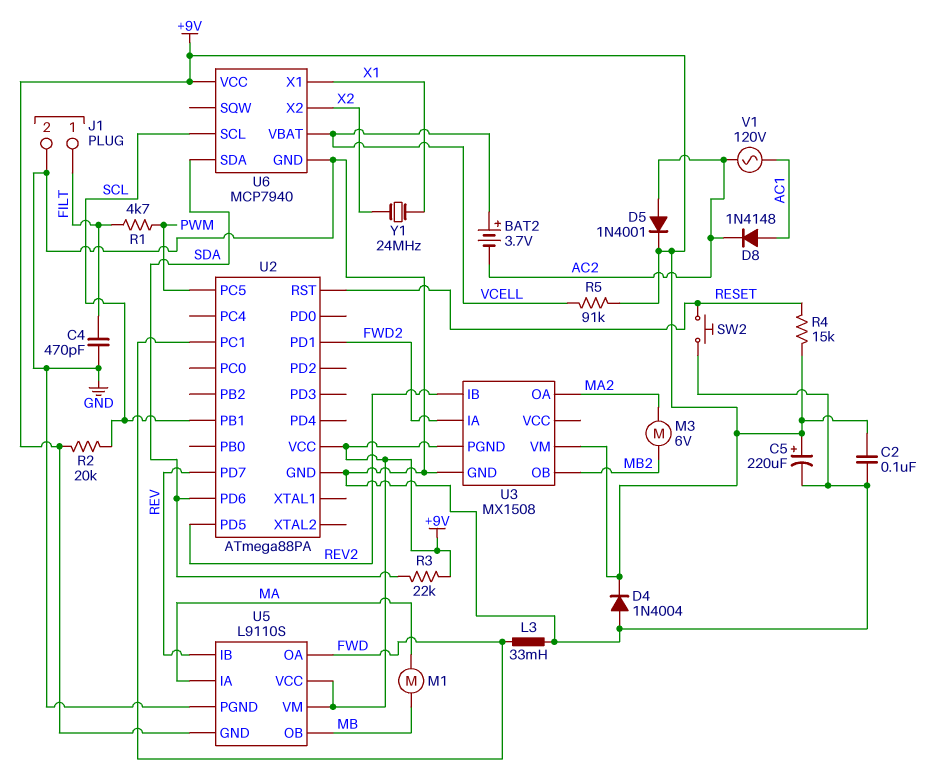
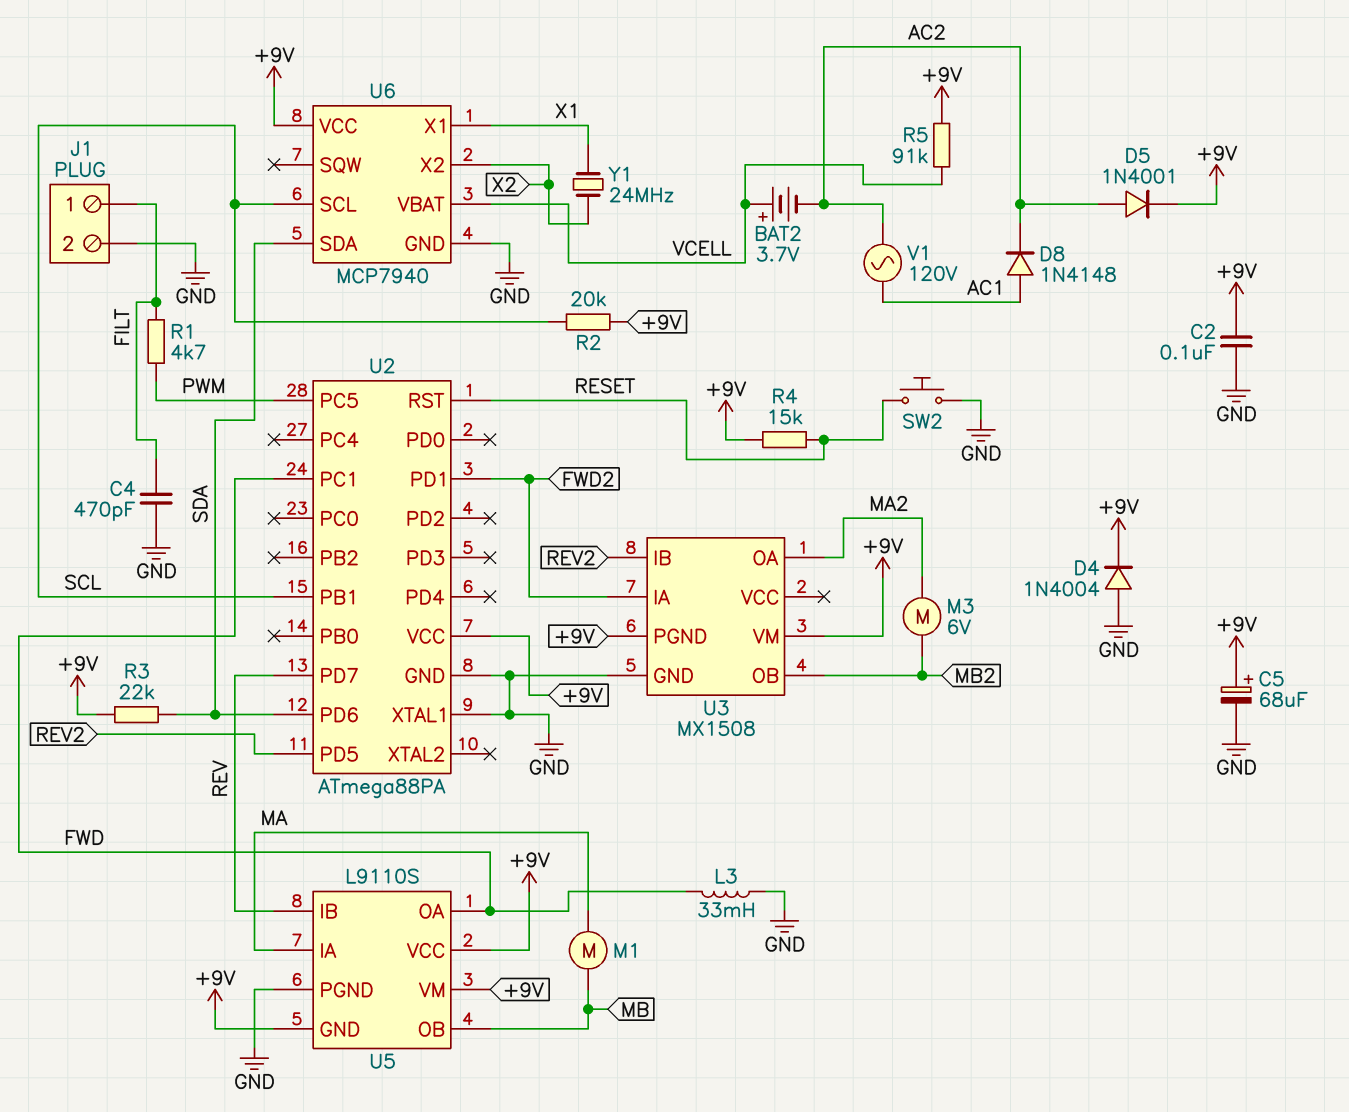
C5: 220uF (plus +9V, minus GND) -> 68uF (plus +9V, minus GND)
U2 pin XTAL1: none -> GND

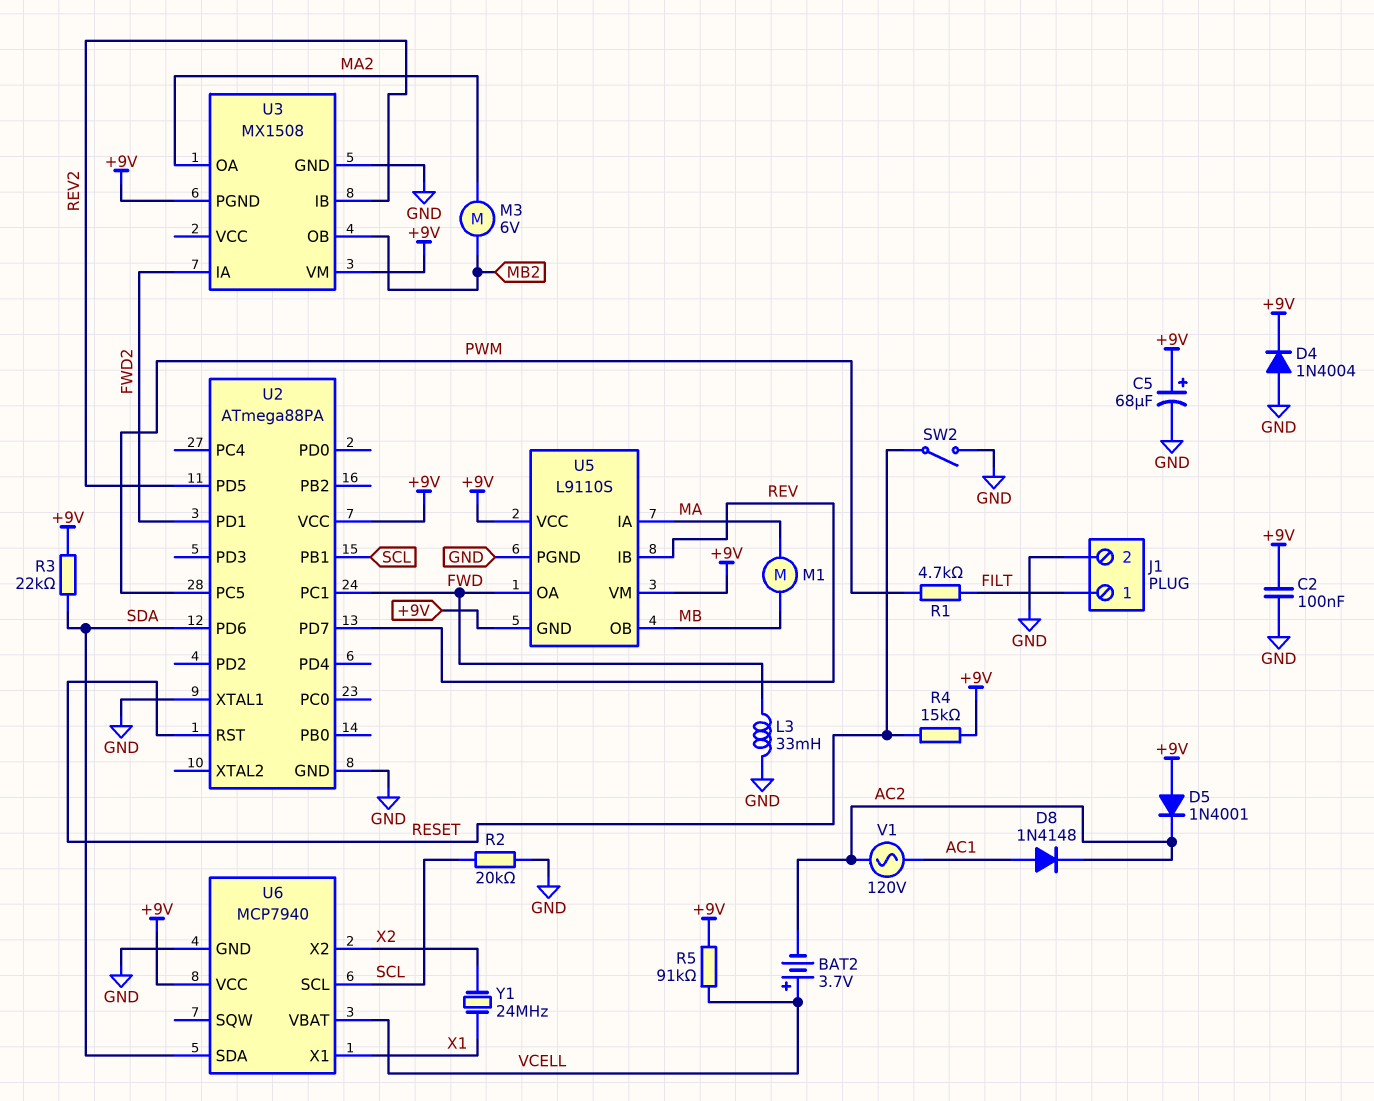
C4: 470pF (FILT, GND) -> none
D5: diode 1N4001 (A AC2, K +9V) -> diode 1N4001 (A +9V, K AC2)
R2: 20k (+9V, SCL) -> 20k (GND, SCL)
SW2: button (GND, RESET) -> switch (GND, RESET)

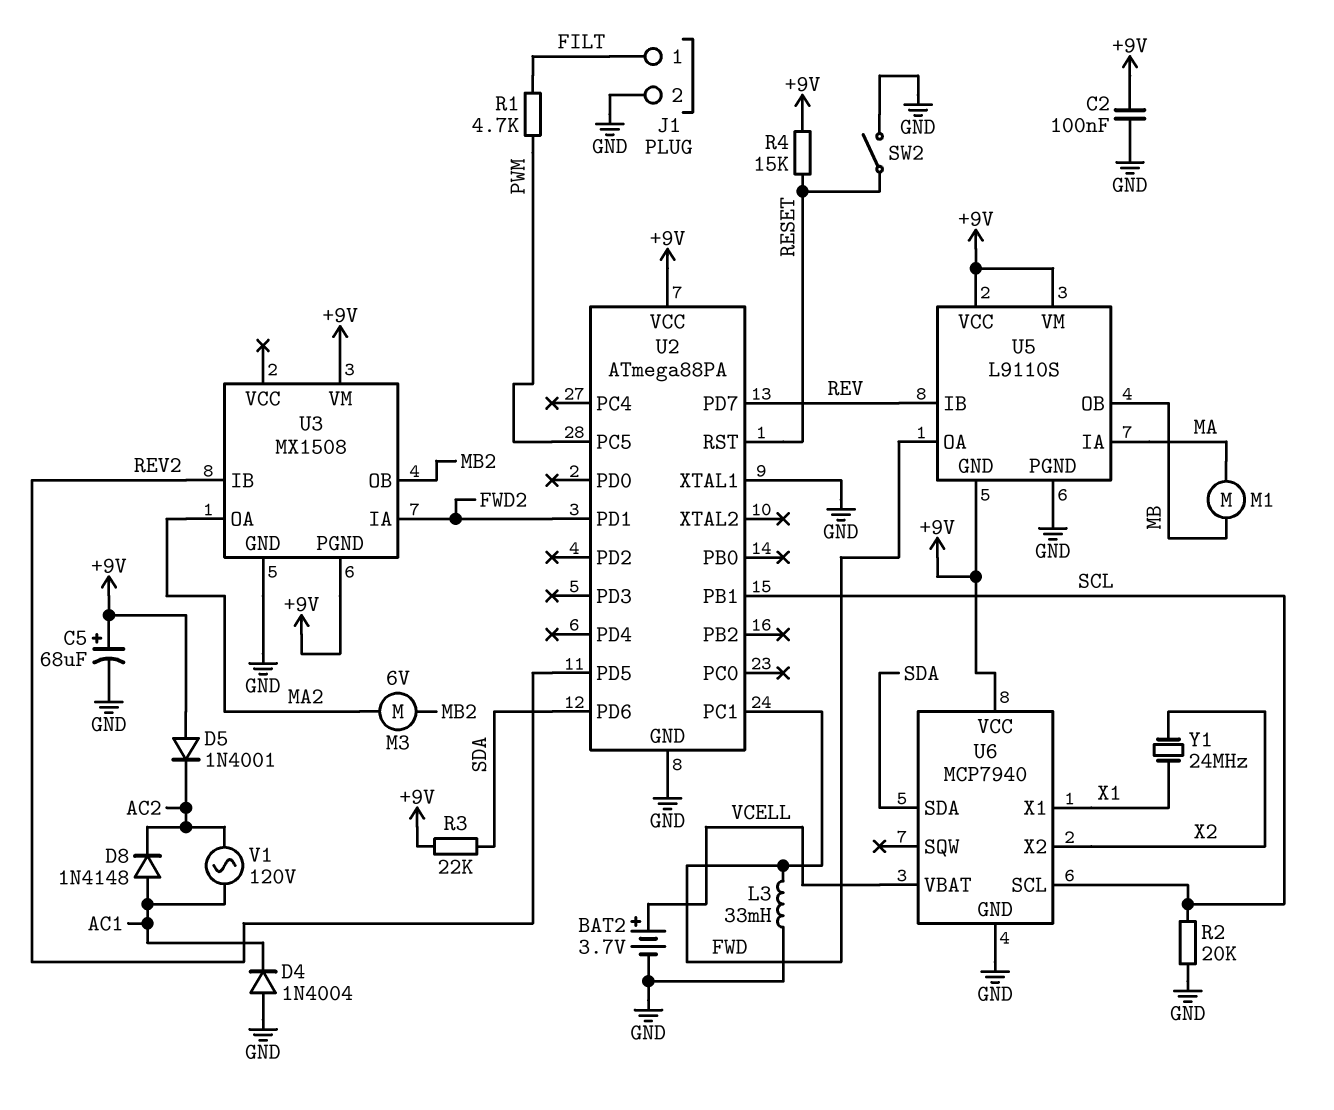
BAT2: 3.7V (plus VCELL, minus AC2) -> 3.7V (plus VCELL, minus GND)
D4: diode 1N4004 (A GND, K +9V) -> diode 1N4004 (A GND, K AC1)
R5: 91k (+9V, VCELL) -> none

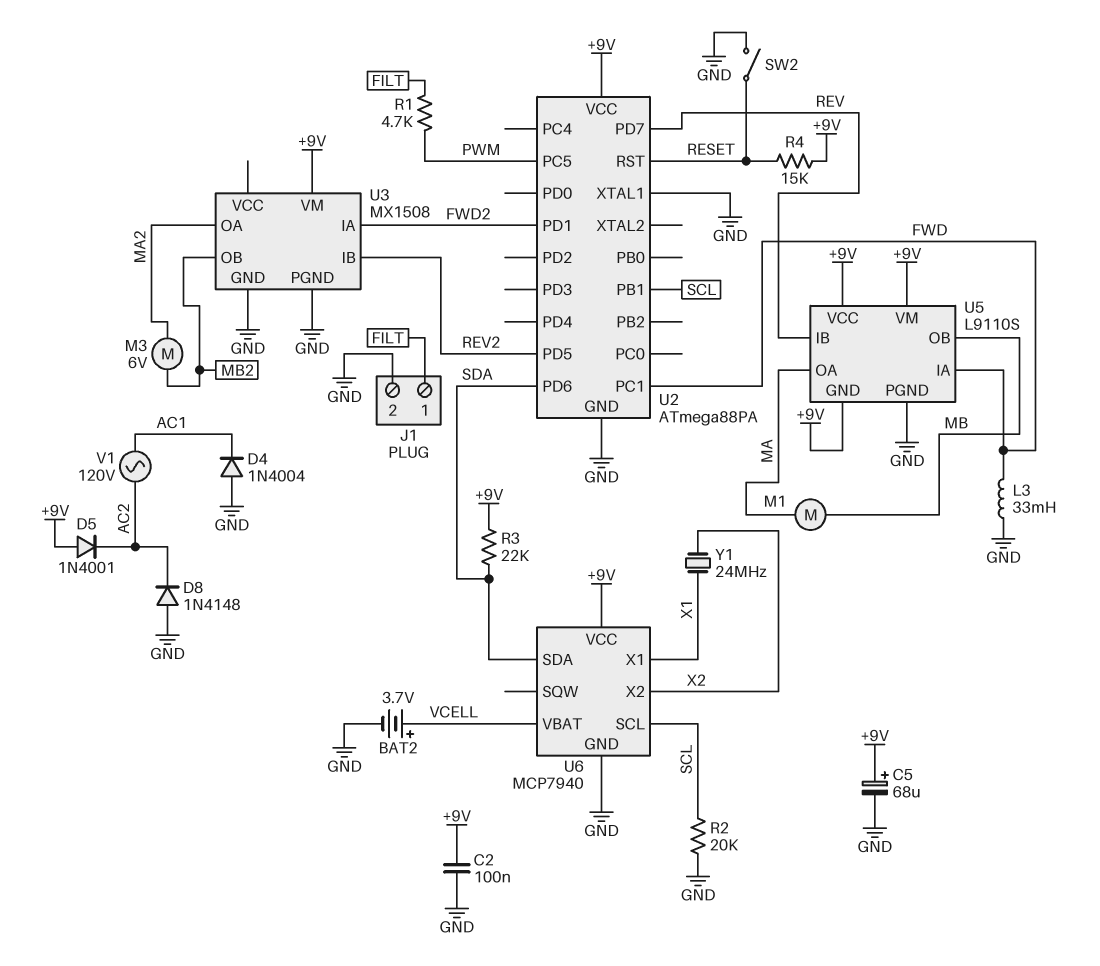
D8: diode 1N4148 (A AC1, K AC2) -> diode 1N4148 (A GND, K AC2)
U3 pin PGND: +9V -> GND
U5 pin IA: MA -> FWD
U5 pin OA: FWD -> MA

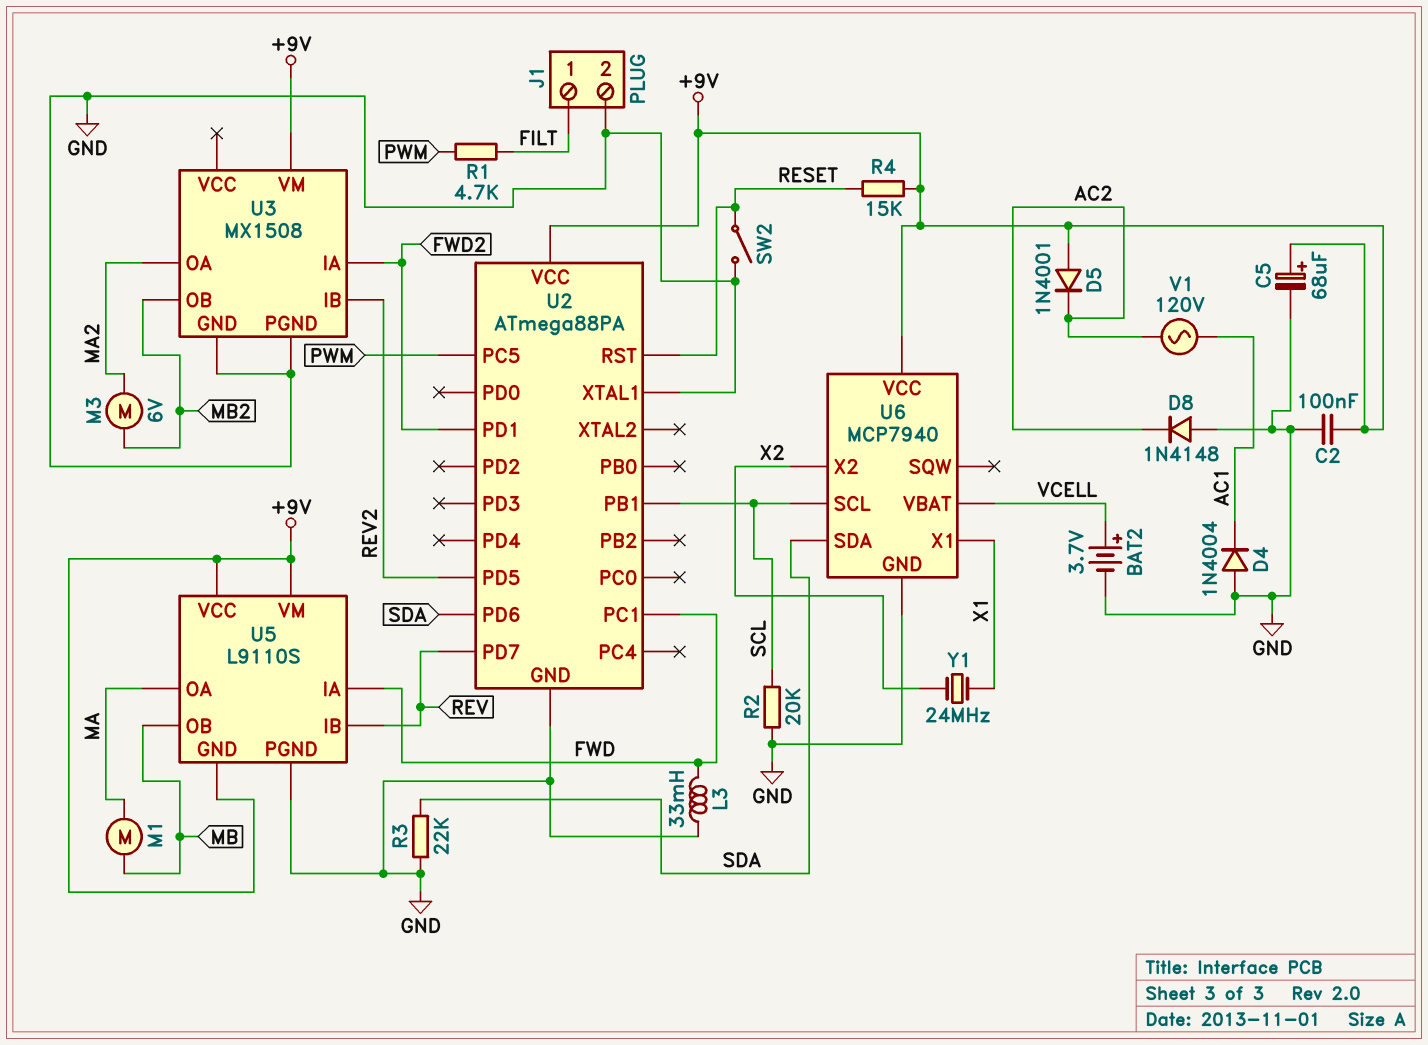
R3: 22k (+9V, SDA) -> 22k (GND, SDA)

